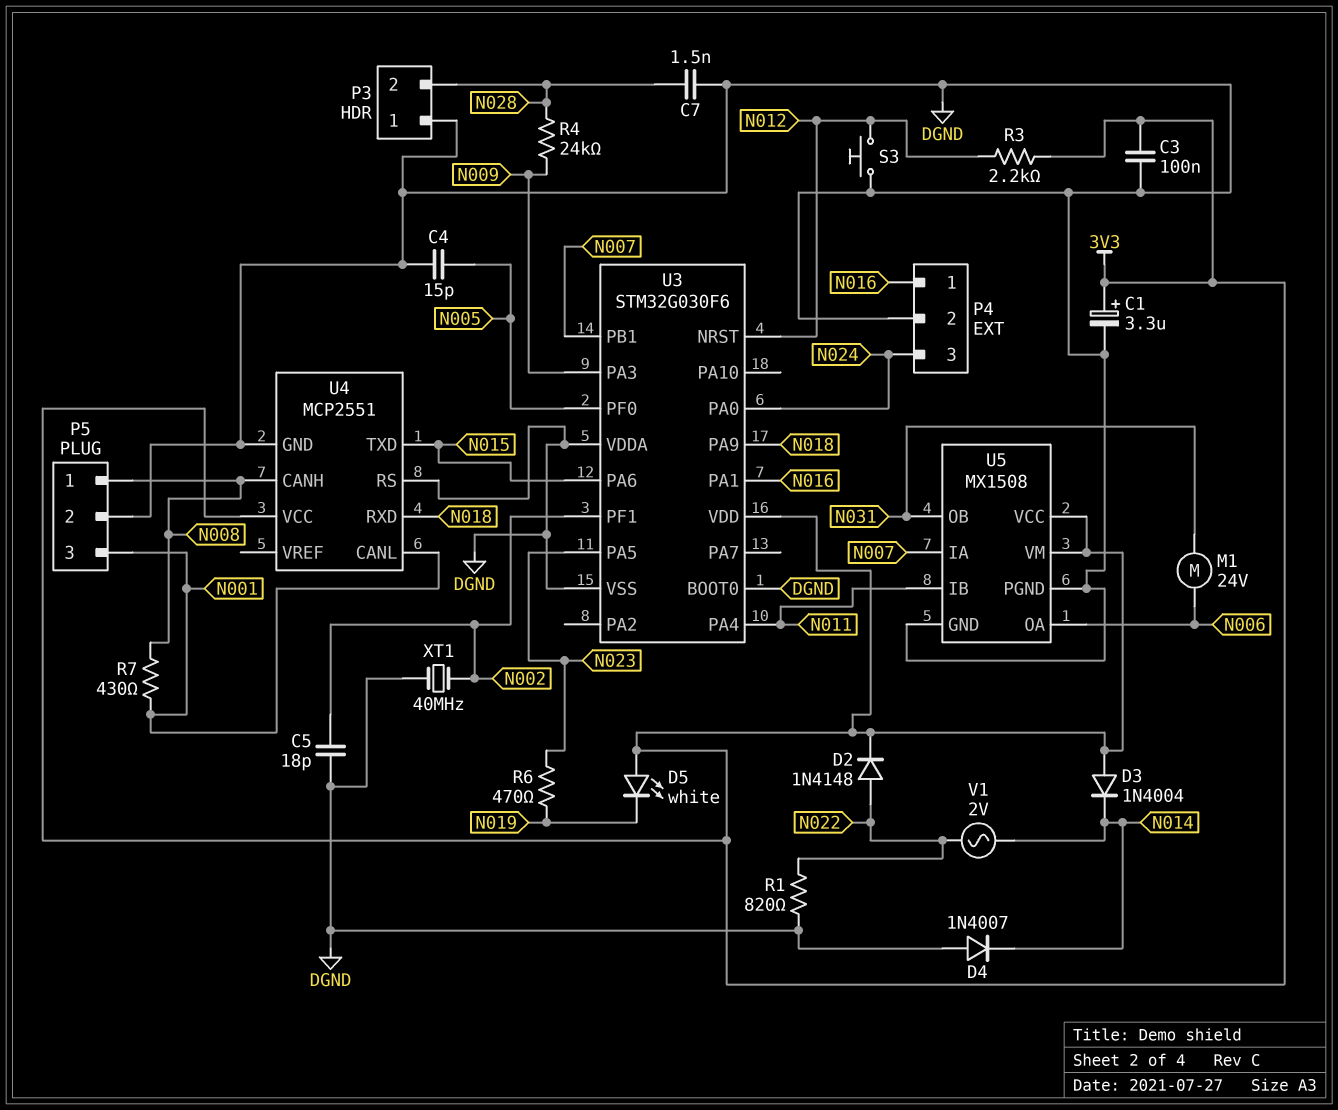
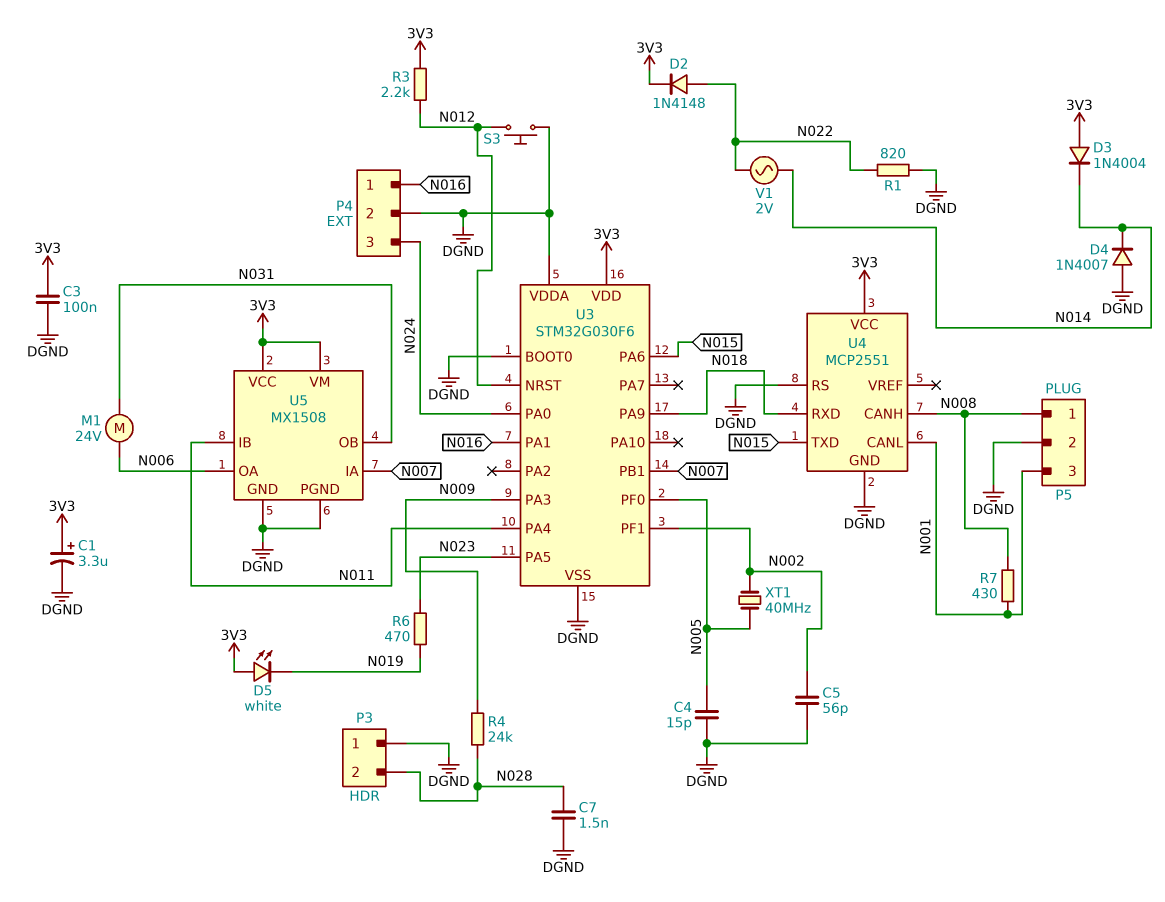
C5: 18pF (DGND, N002) -> 56pF (DGND, N002)
XT1: 40MHz (DGND, N002) -> 40MHz (N002, N005)

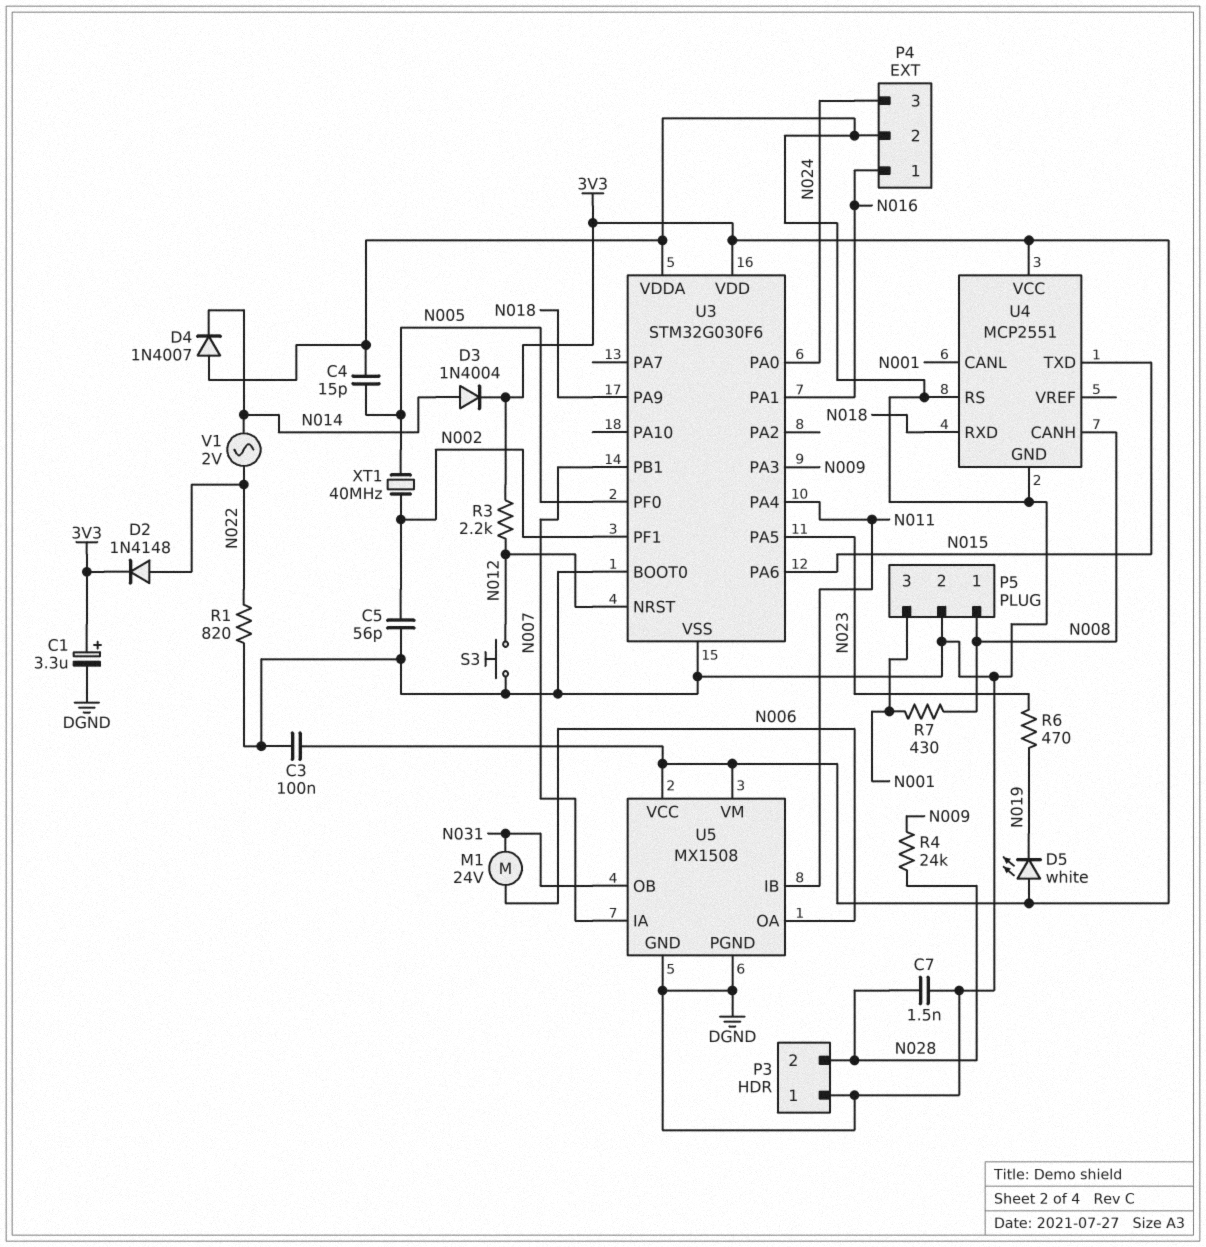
D3: diode 1N4004 (A 3V3, K N014) -> diode 1N4004 (A N014, K 3V3)

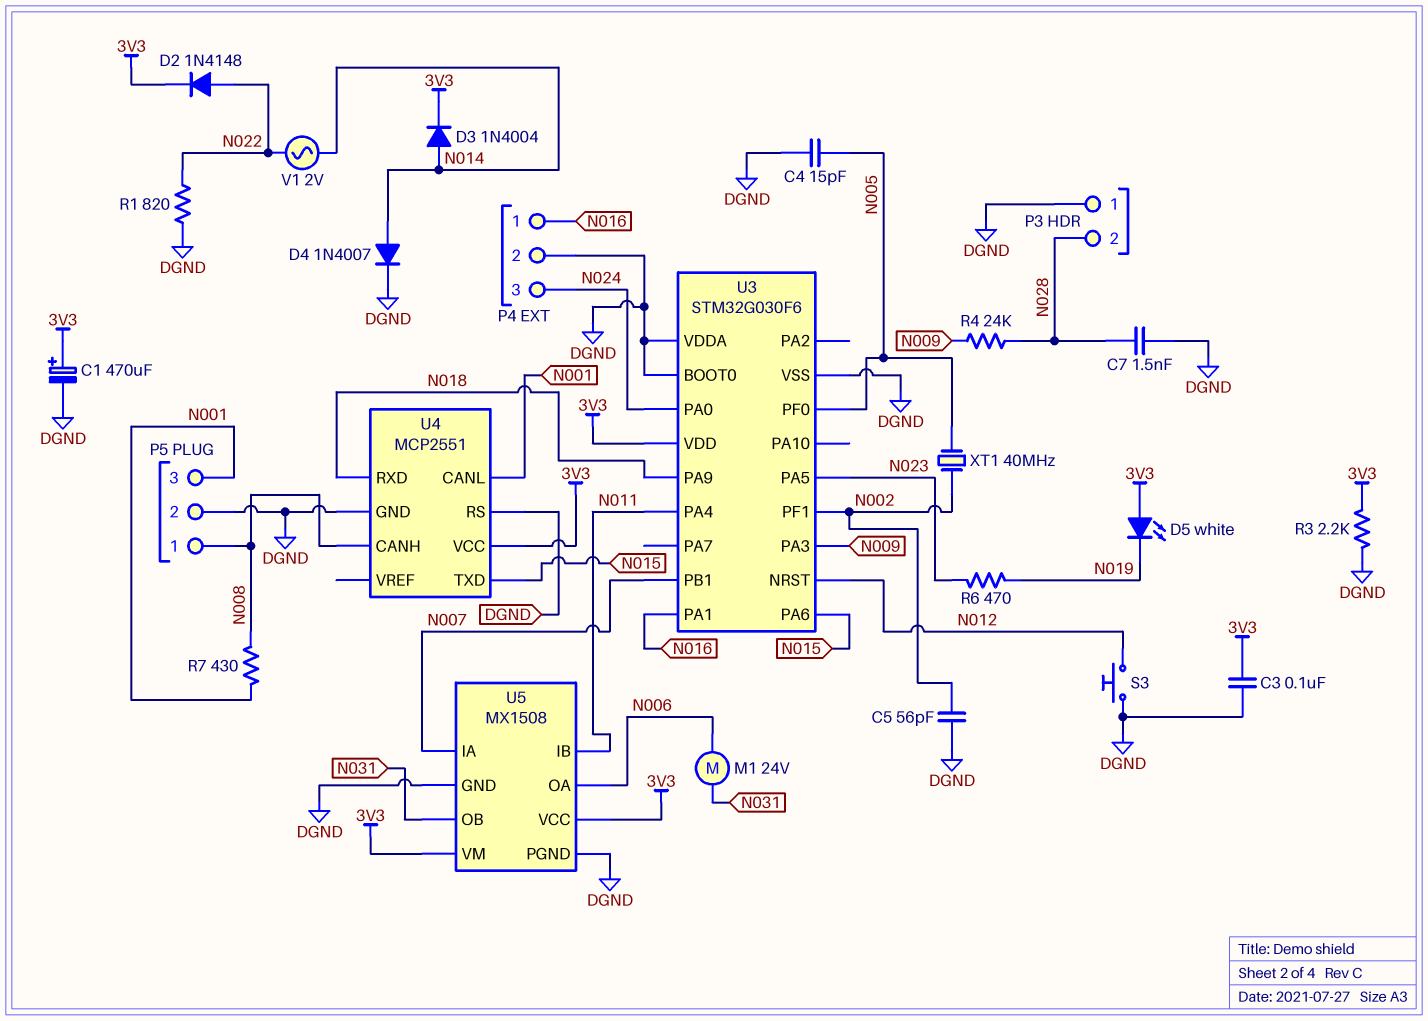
C1: 3.3uF (plus 3V3, minus DGND) -> 470uF (plus 3V3, minus DGND)
D4: diode 1N4007 (A DGND, K N014) -> diode 1N4007 (A N014, K DGND)
R3: 2.2k (3V3, N012) -> 2.2k (3V3, DGND)

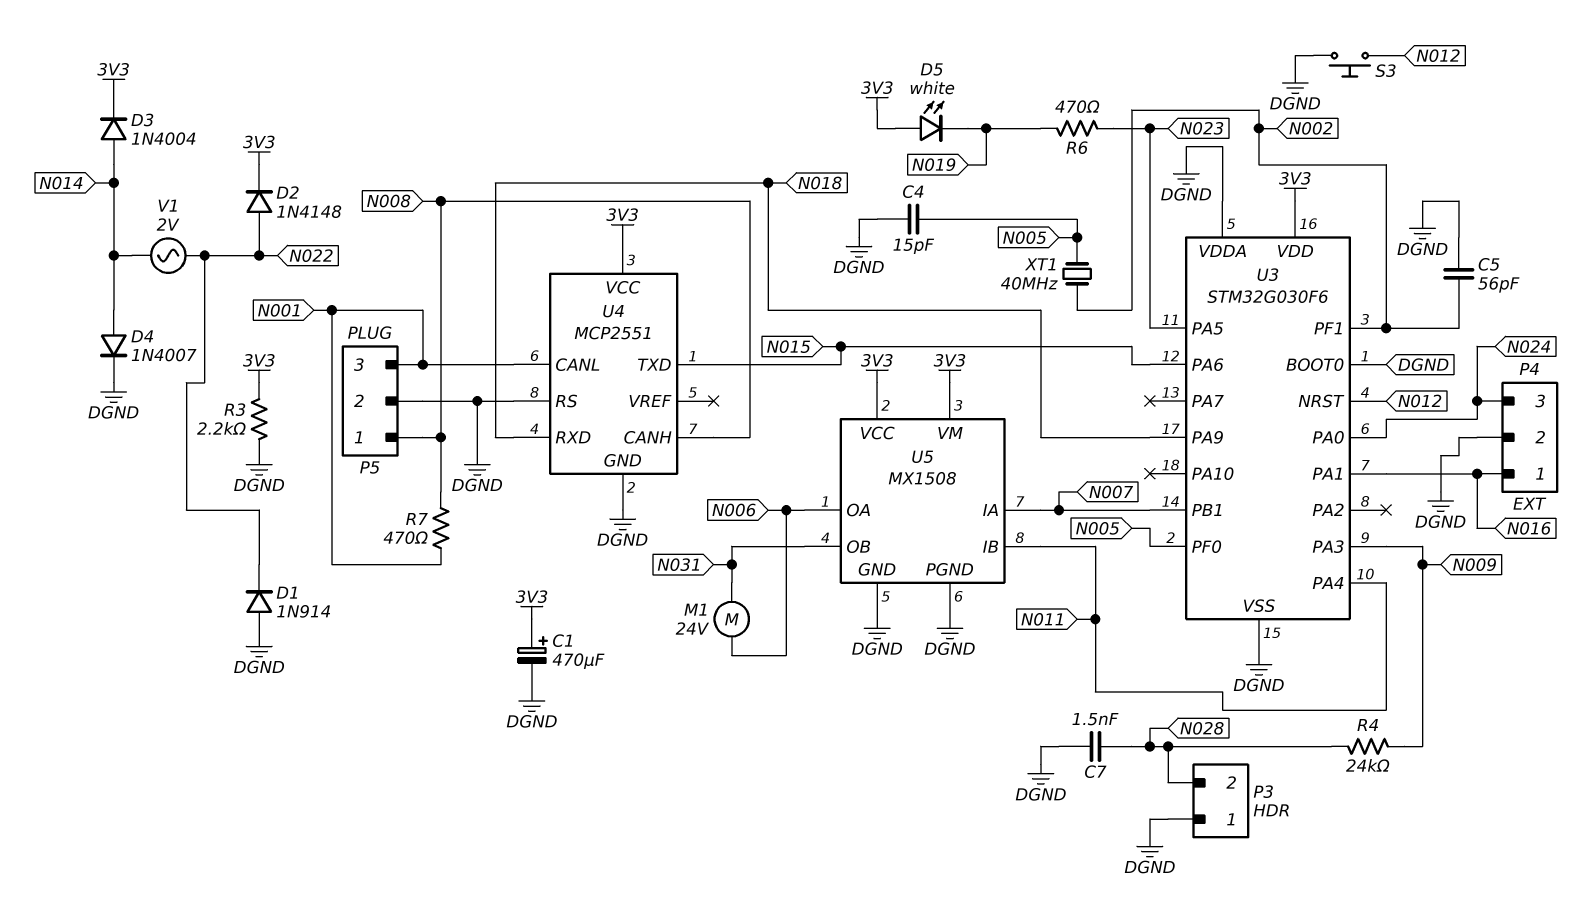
C3: 100nF (3V3, DGND) -> none
D1: none -> diode 1N914 (A DGND, K N022)
R1: 820 (DGND, N022) -> none
R7: 430 (N001, N008) -> 470 (N001, N008)

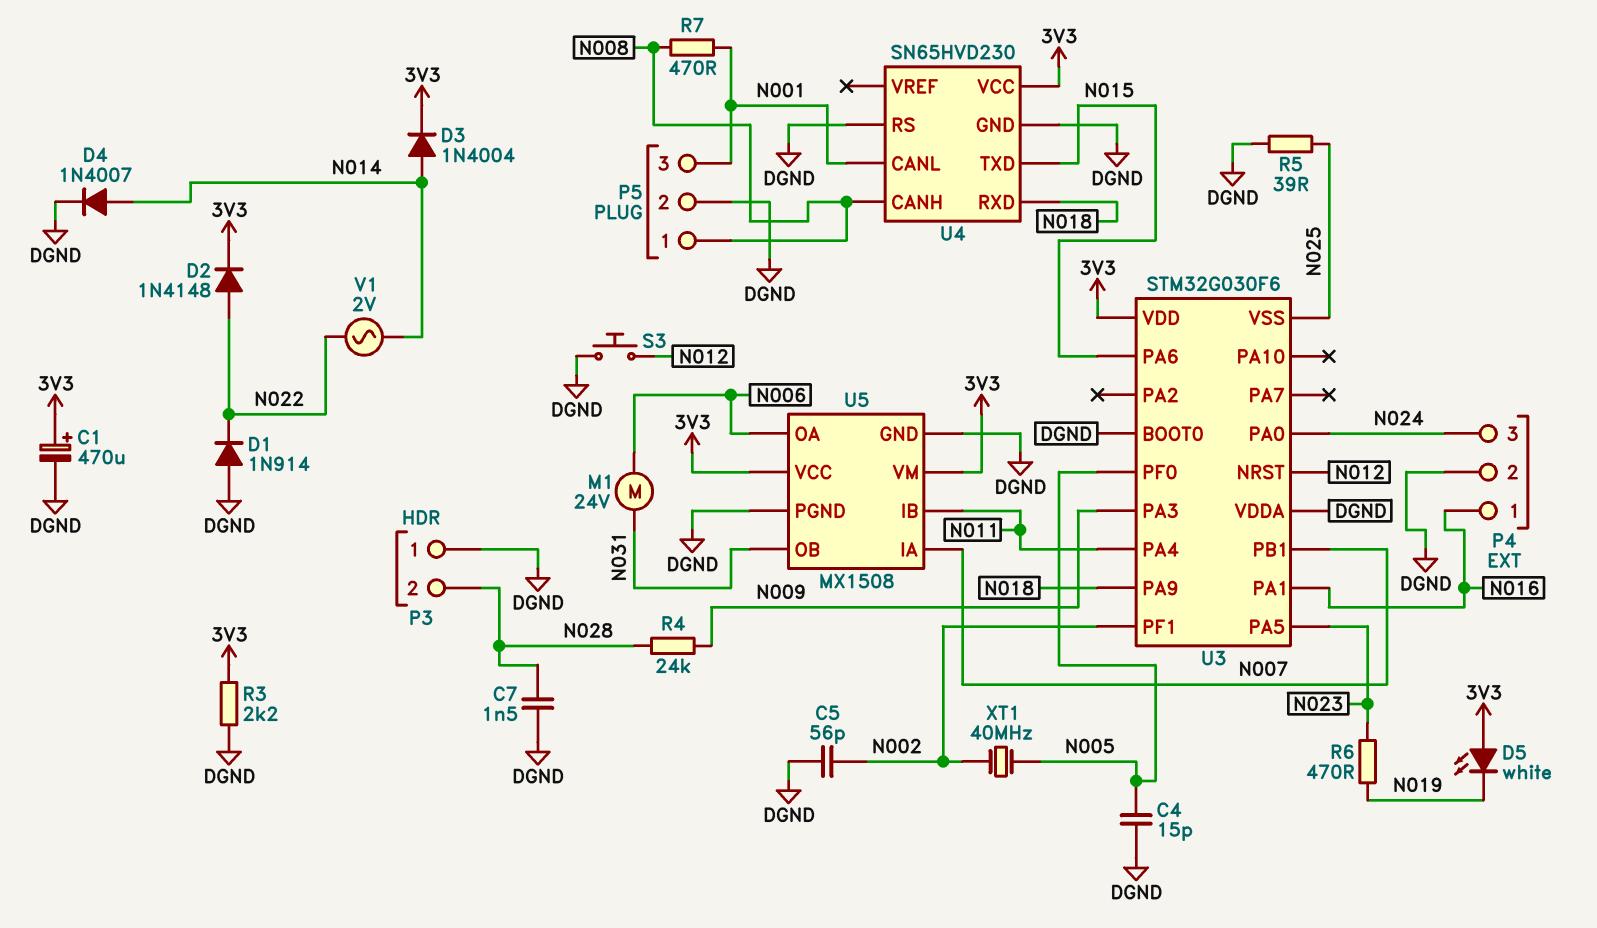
R5: none -> 39 (DGND, N025)
U3 pin VSS: DGND -> N025
U4: MCP2551 -> SN65HVD230

